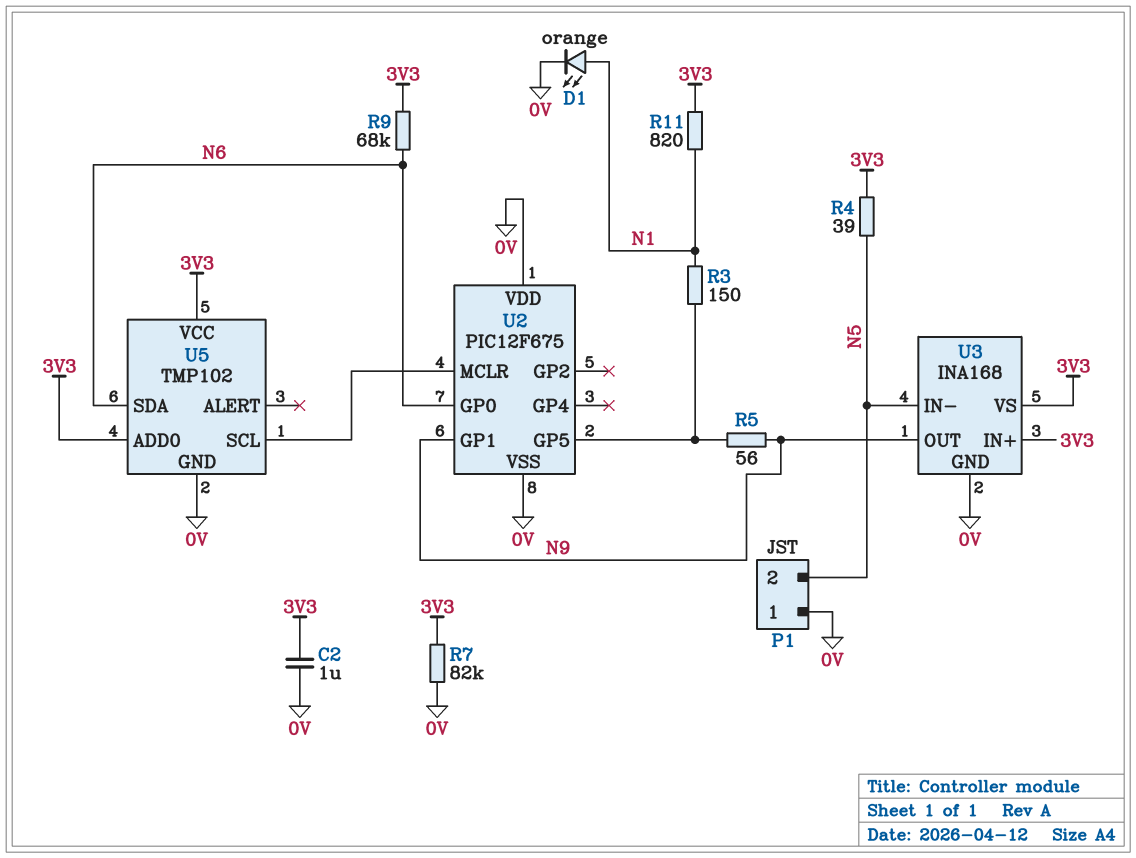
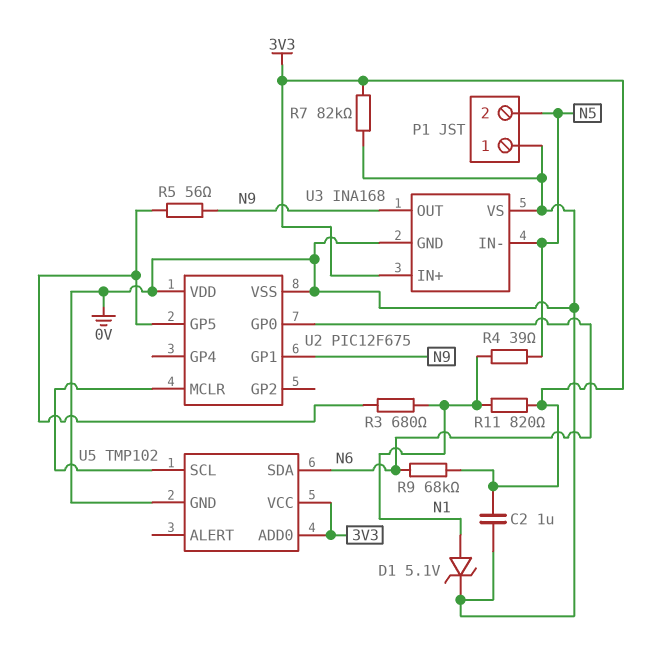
D1: LED orange (A N1, K 0V) -> zener 5.1V (A N1, K 0V)
R3: 150 (N1, U2/GP5) -> 680 (N1, U2/GP5)
R4: 39 (3V3, N5) -> 39 (N1, N5)
U3 pin VS: 3V3 -> 0V

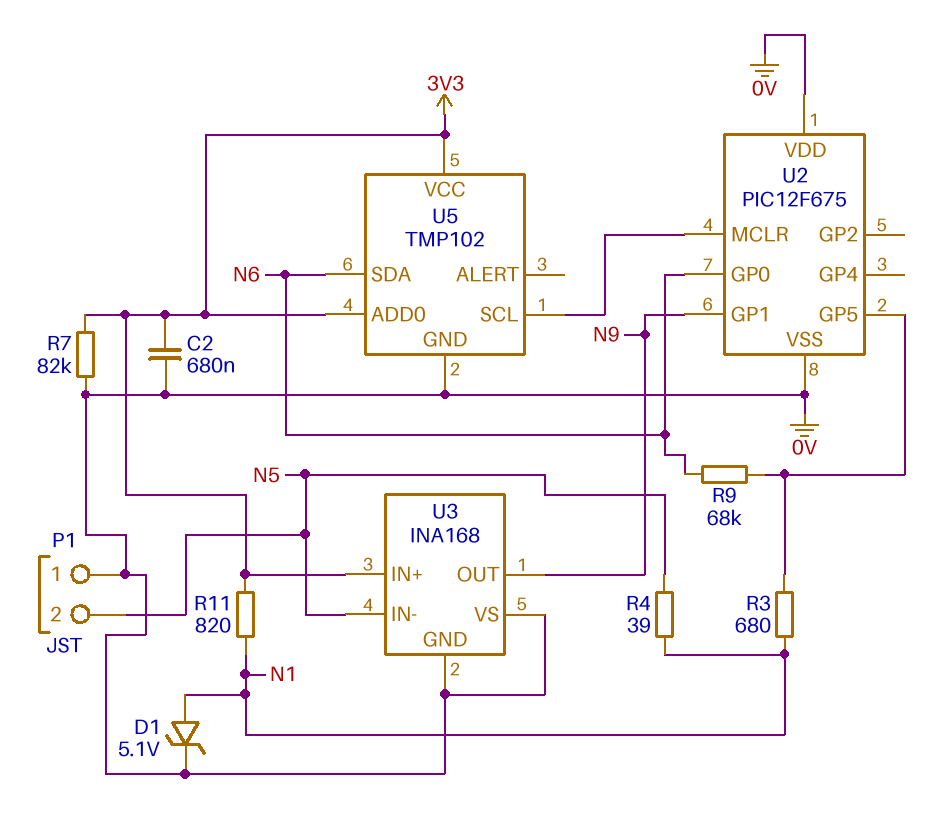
C2: 1uF (0V, 3V3) -> 680nF (0V, 3V3)
R5: 56 (N9, U2/GP5) -> none
R9: 68k (3V3, N6) -> 68k (N6, U2/GP5)

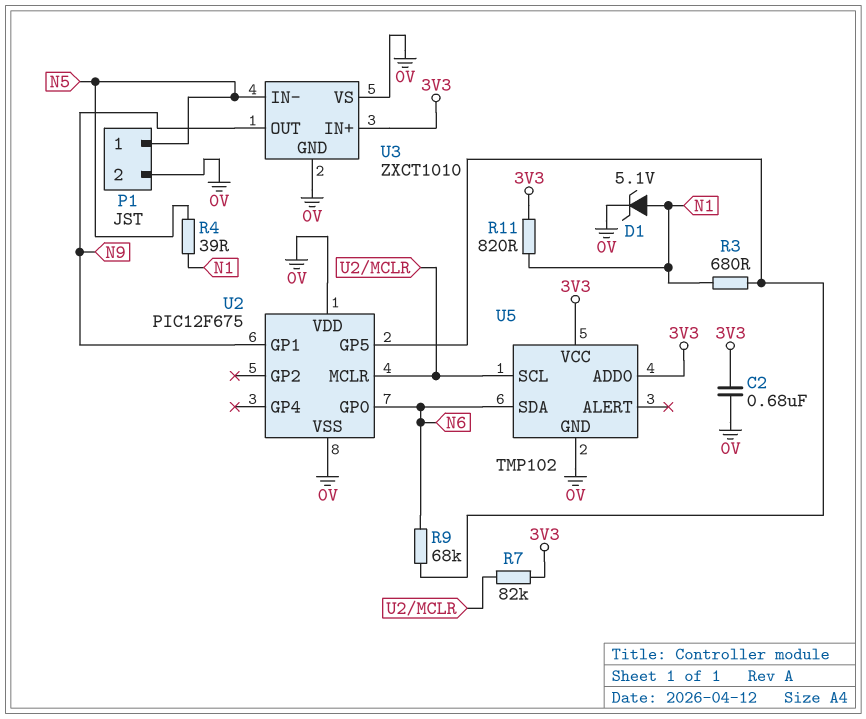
P1 pin 1: 0V -> N5
P1 pin 2: N5 -> 0V
R7: 82k (0V, 3V3) -> 82k (3V3, U2/MCLR)
U3: INA168 -> ZXCT1010

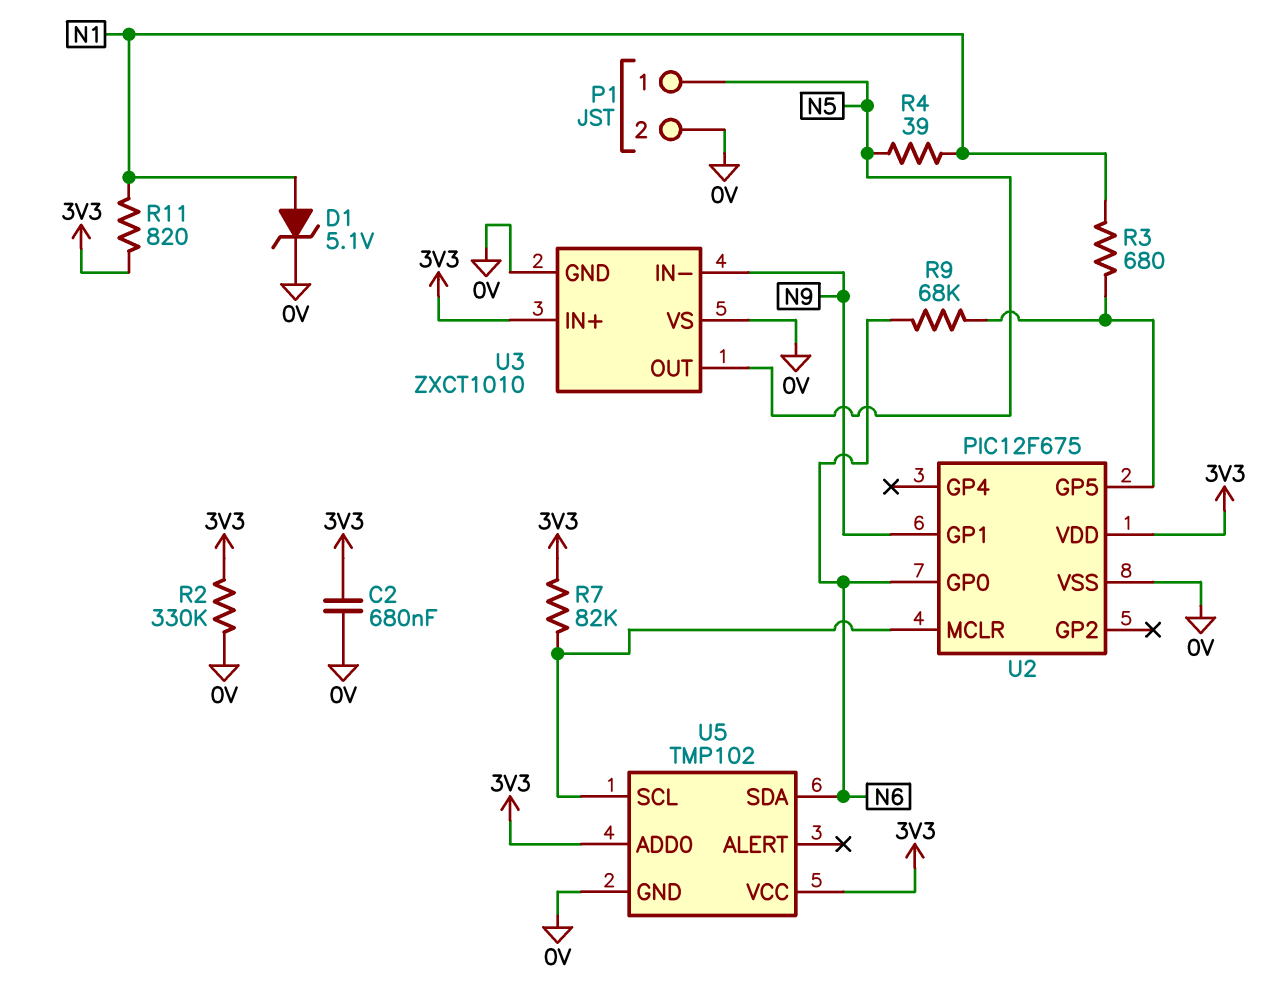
R2: none -> 330k (0V, 3V3)
U2 pin VDD: 0V -> 3V3
U3 pin IN-: N5 -> N9
U3 pin OUT: N9 -> N5

